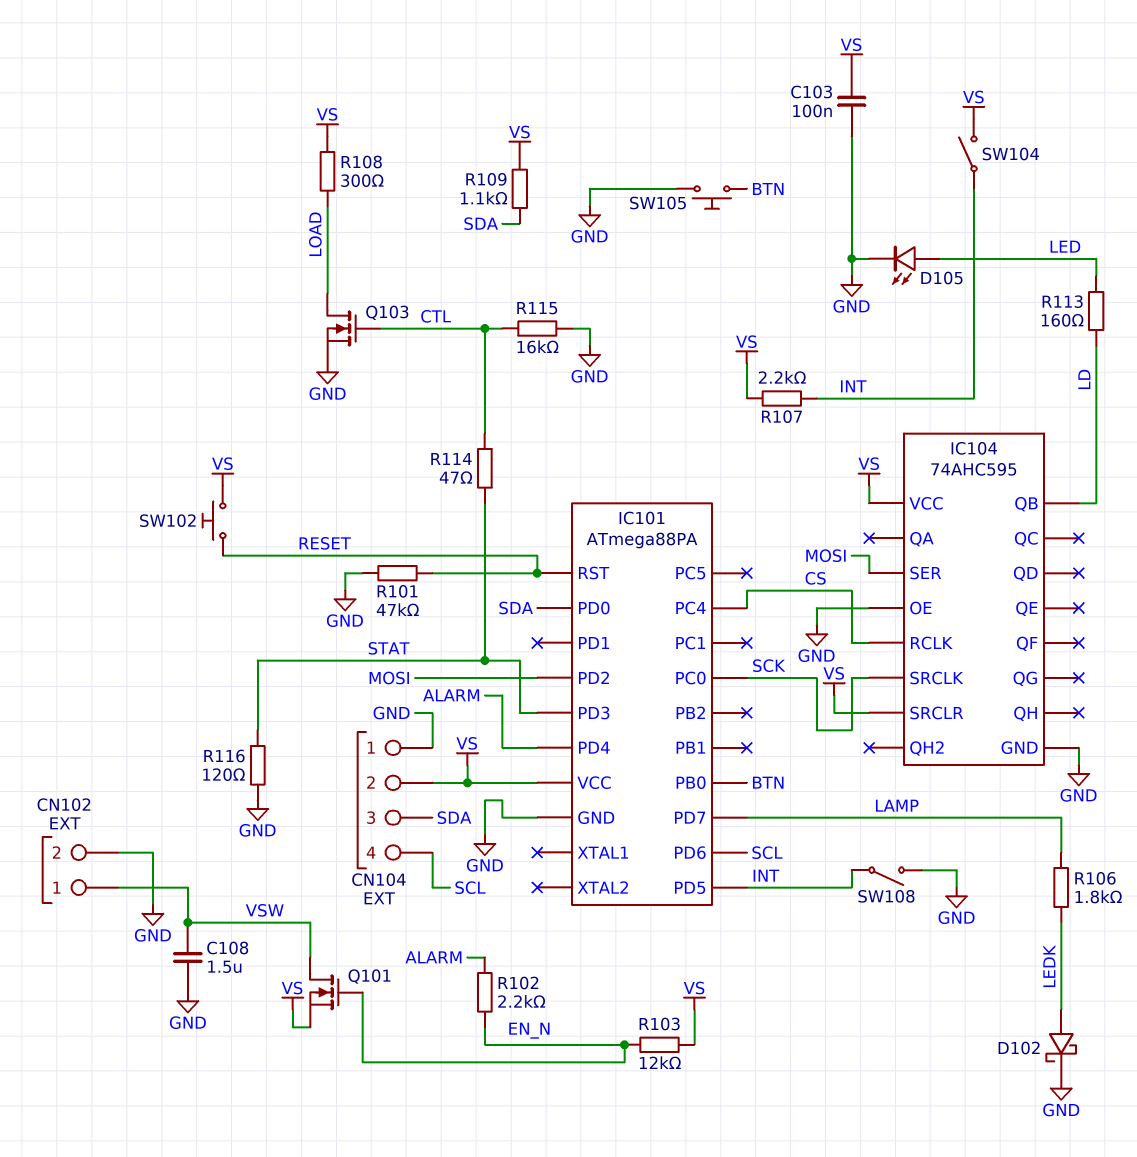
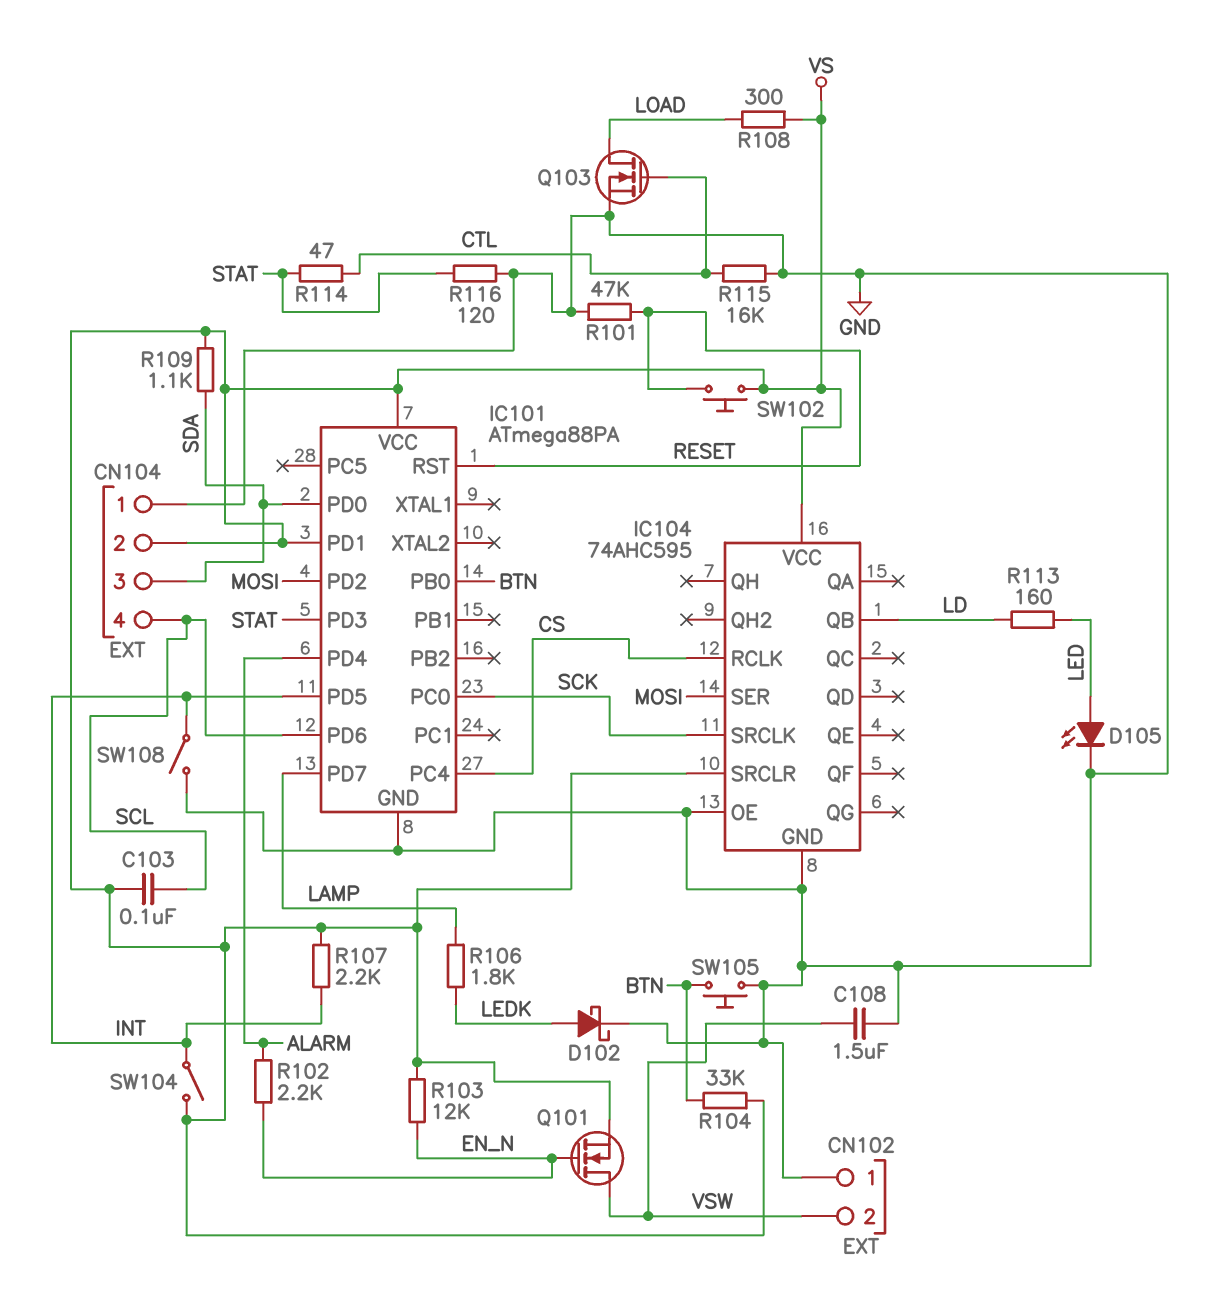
C103: 100nF (GND, VS) -> 100nF (SCL, VS)
CN102 pin 1: VSW -> GND
CN102 pin 2: GND -> VSW
IC101 pin PD1: none -> VS
R104: none -> 33k (BTN, VS)

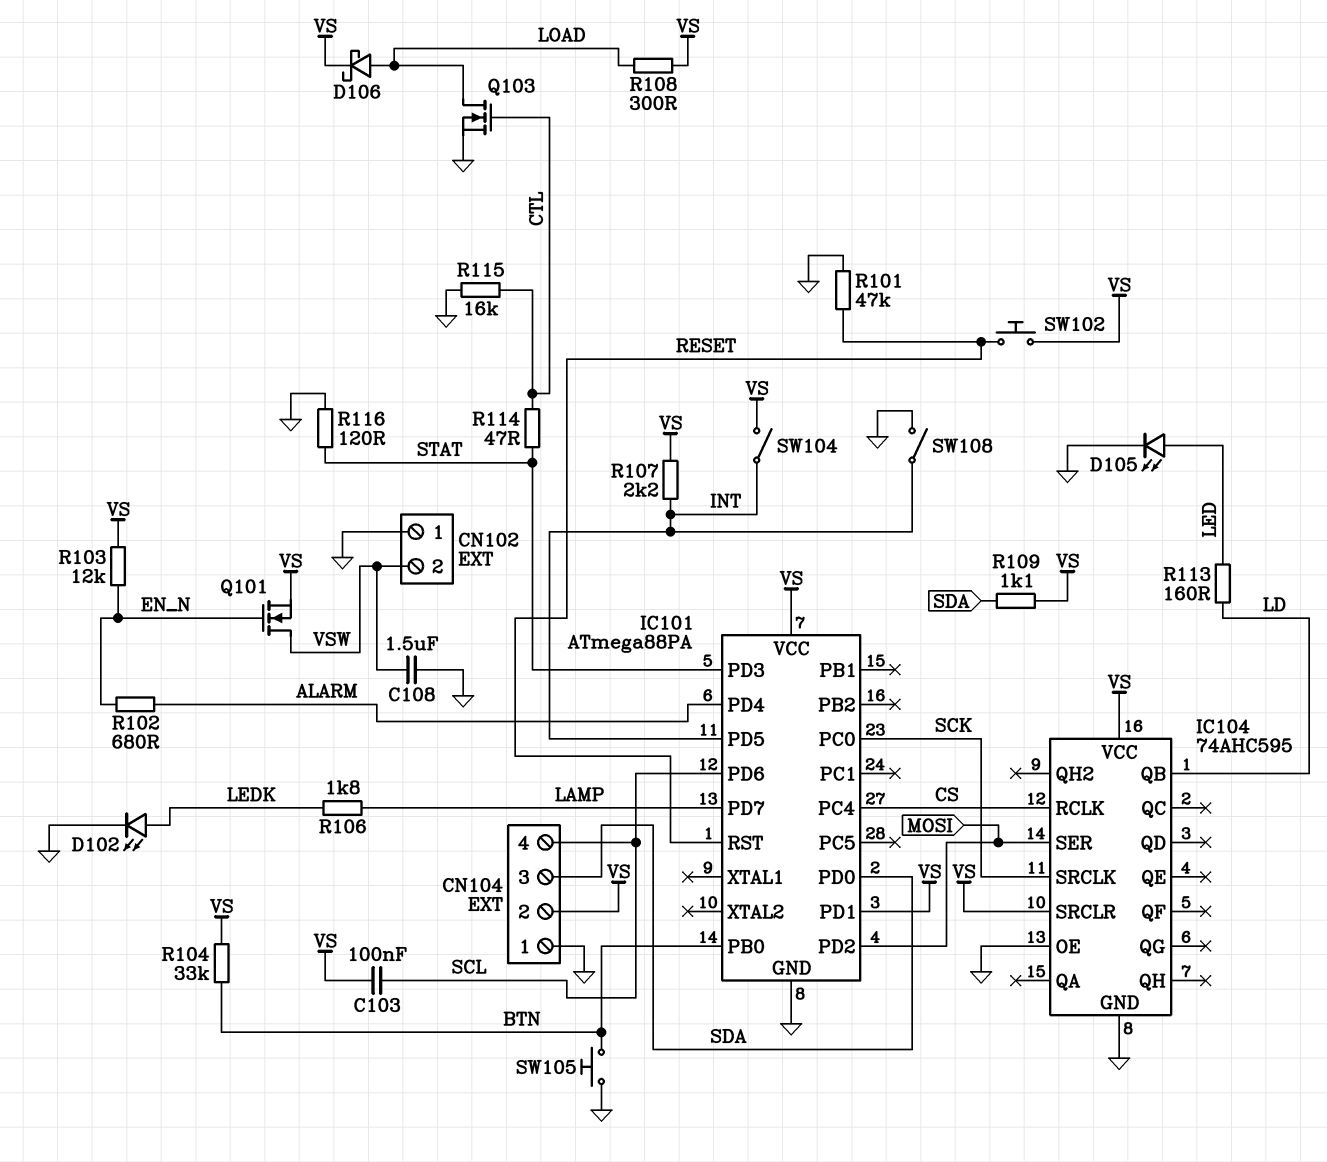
D102: schottky (A LEDK, K GND) -> LED (A LEDK, K GND)
D106: none -> schottky (A LOAD, K VS)
R102: 2.2k (ALARM, EN_N) -> 680 (ALARM, EN_N)

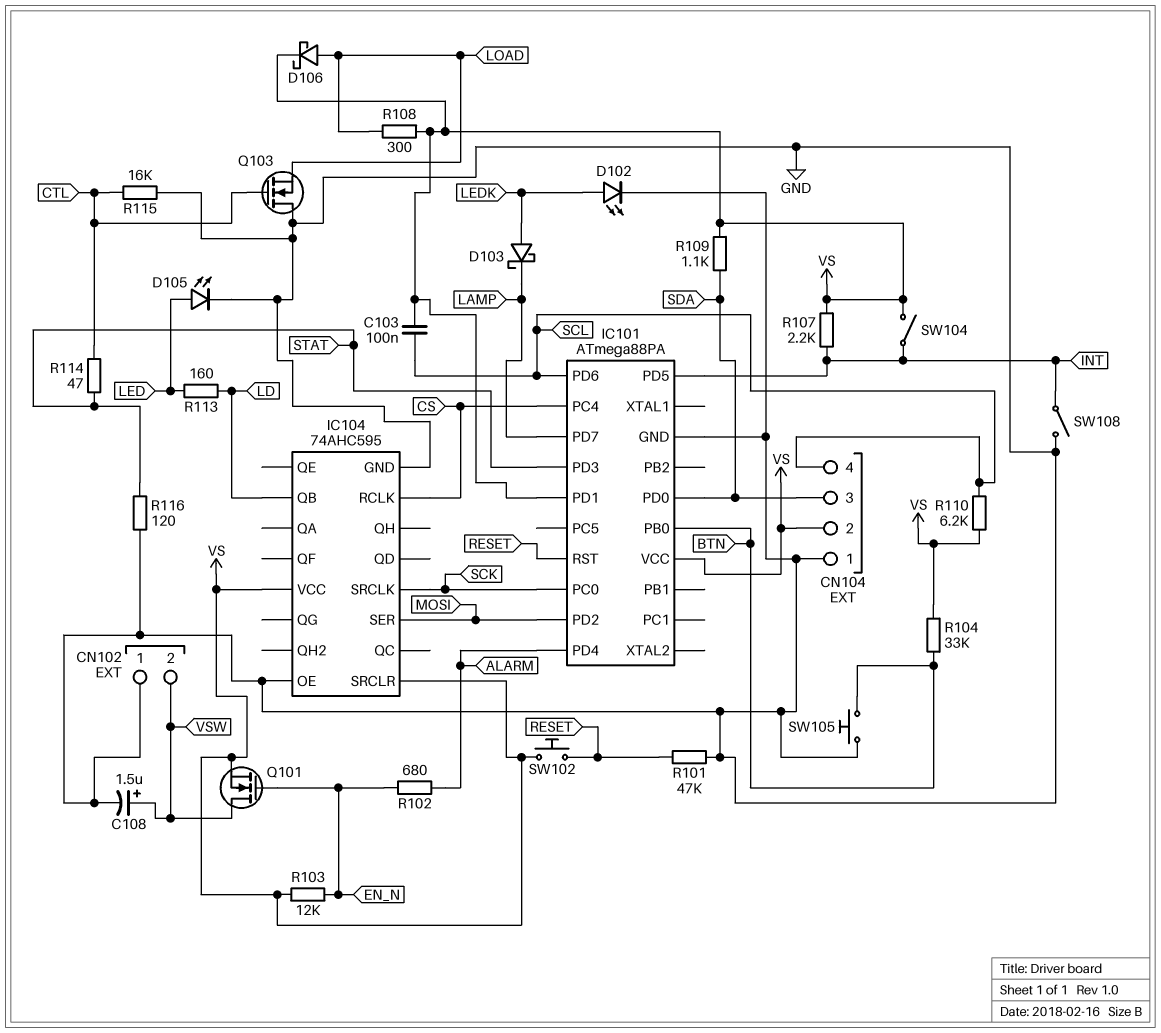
C108: 1.5uF (GND, VSW) -> 1.5uF (plus VSW, minus GND)
D103: none -> schottky (A LEDK, K LAMP)
Q103: NMOS (G CTL, D LOAD, S GND) -> NMOS (G CTL, D GND, S LOAD)
R106: 1.8k (LAMP, LEDK) -> none
R110: none -> 6.2k (SCL, VS)

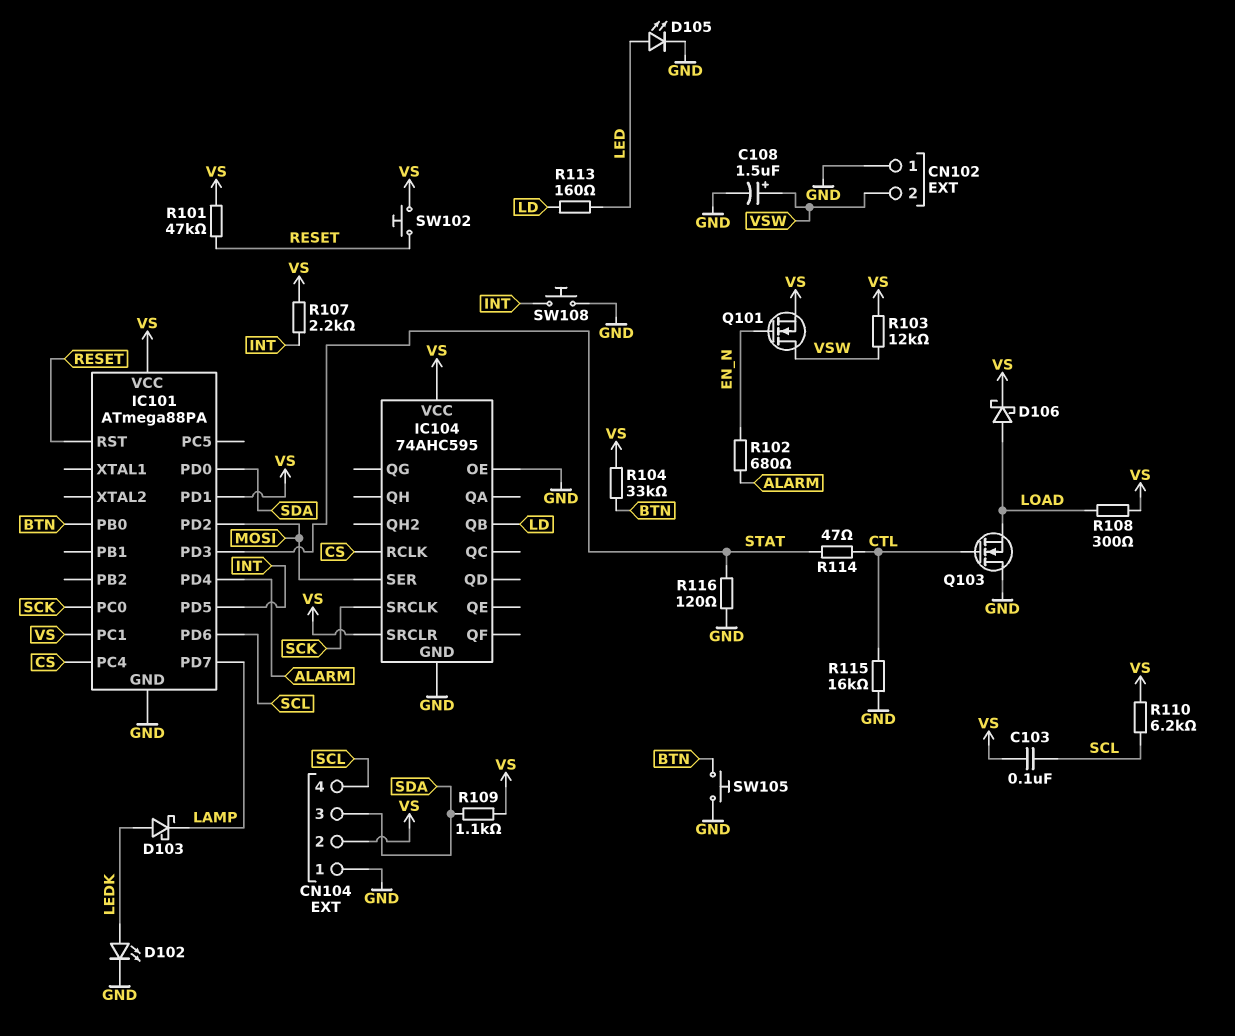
IC101 pin PC1: none -> VS
R101: 47k (GND, RESET) -> 47k (RESET, VS)
R103: 12k (EN_N, VS) -> 12k (VS, VSW)
SW104: switch (INT, VS) -> none
SW108: switch (GND, INT) -> button (GND, INT)

